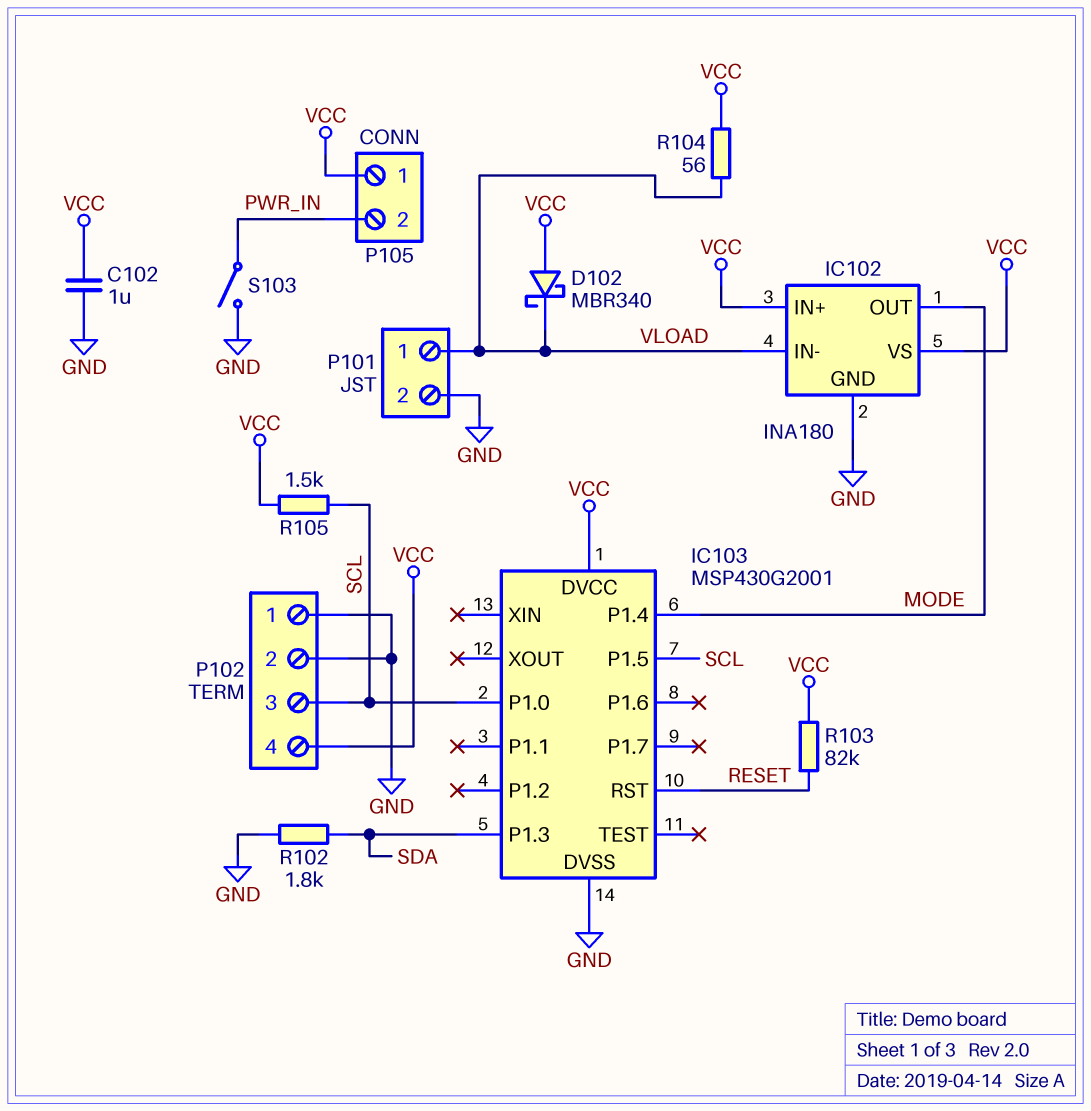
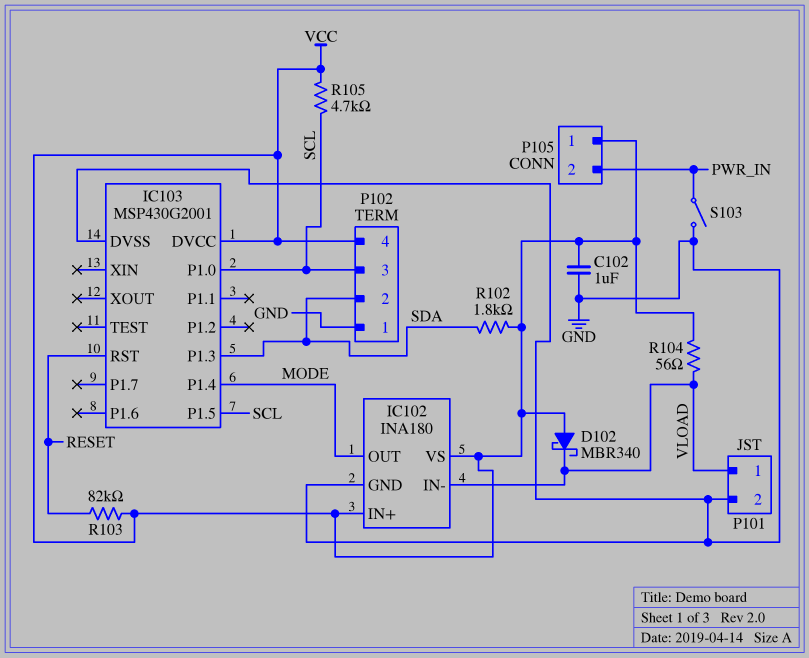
P102 pin 2: GND -> SDA
R102: 1.8k (GND, SDA) -> 1.8k (SDA, VCC)
R105: 1.5k (SCL, VCC) -> 4.7k (SCL, VCC)

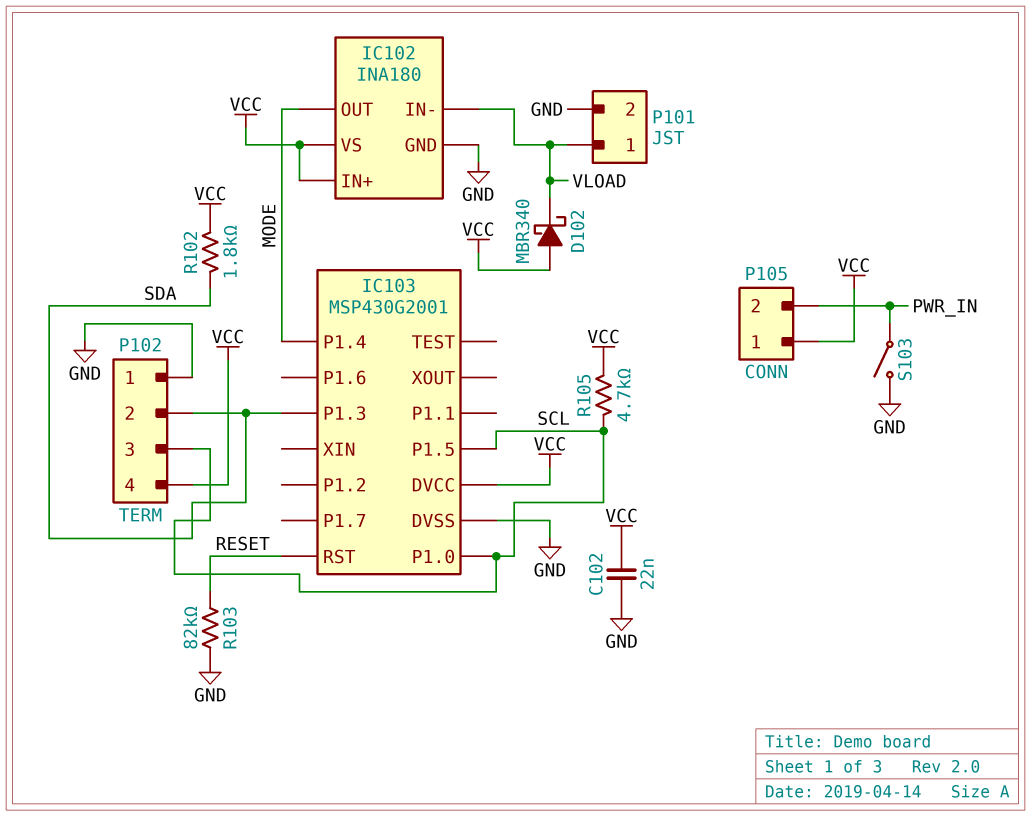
C102: 1uF (GND, VCC) -> 22nF (GND, VCC)
R103: 82k (RESET, VCC) -> 82k (GND, RESET)
R104: 56 (VCC, VLOAD) -> none

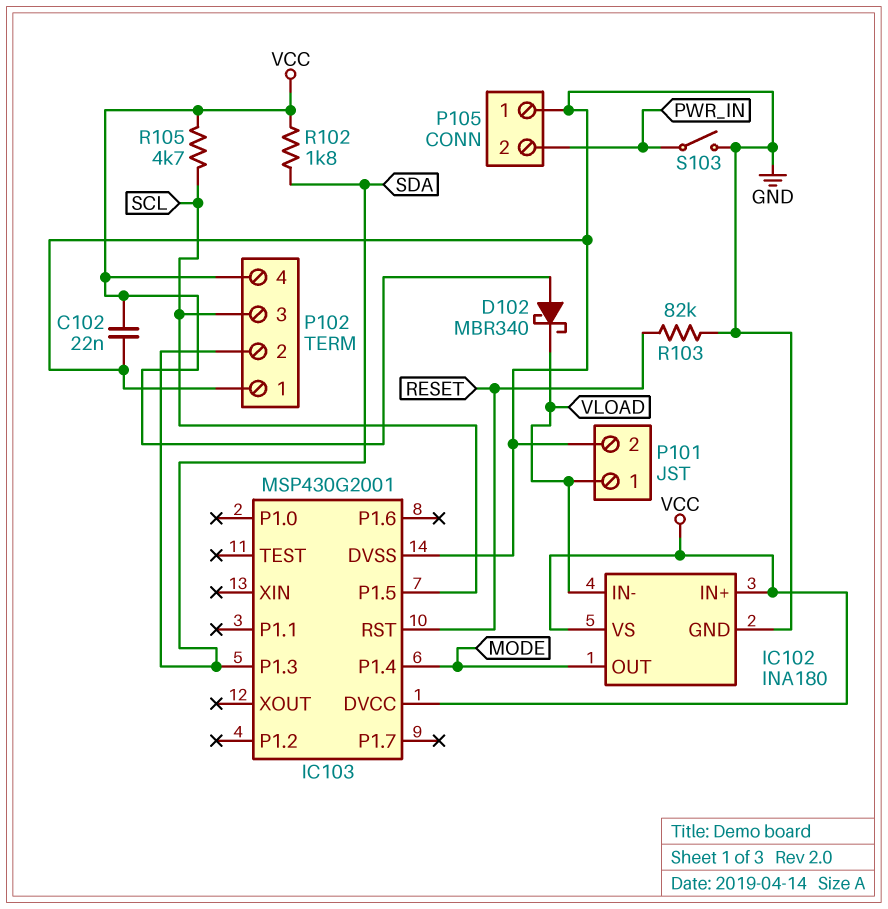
IC103 pin P1.0: SCL -> none
P105 pin 1: VCC -> GND

